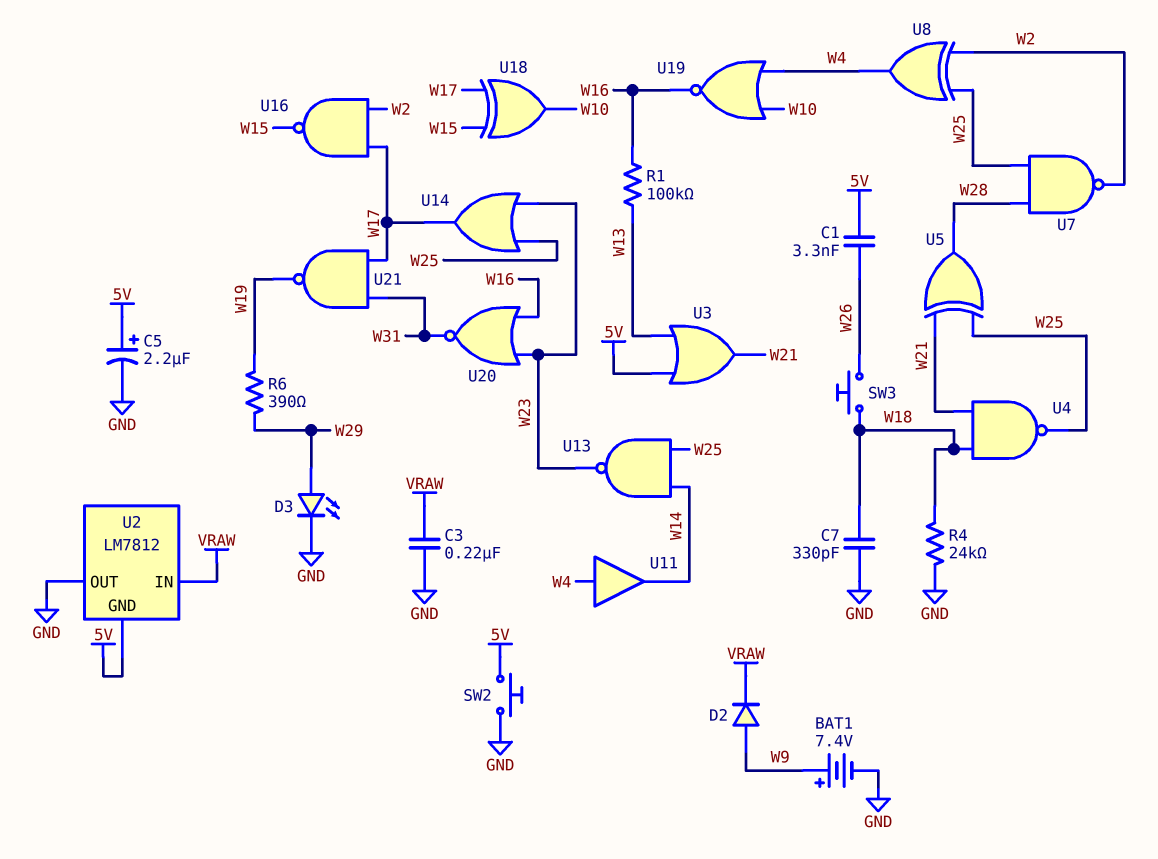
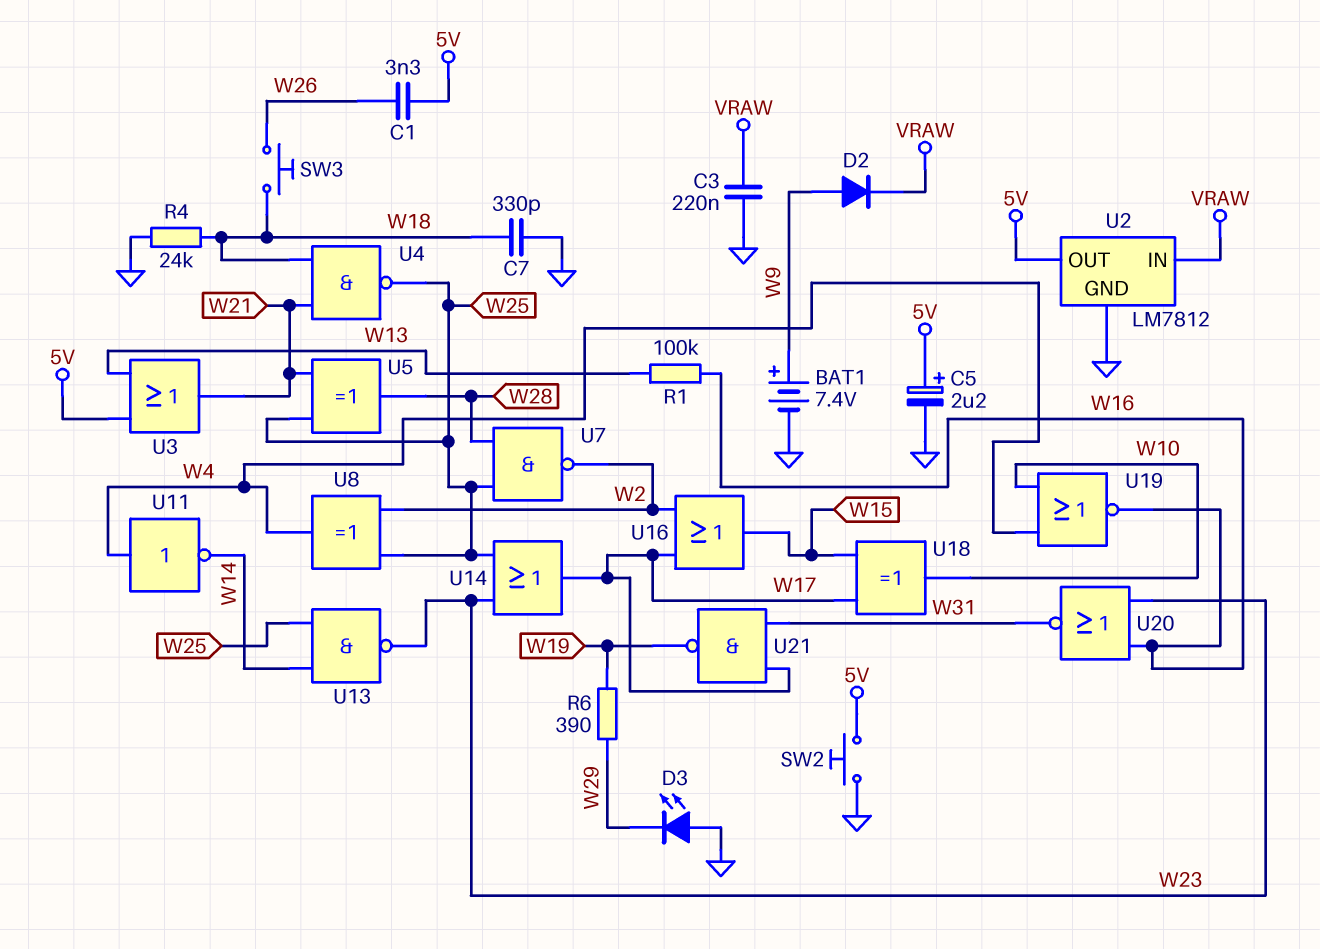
D3: LED (A W29, K GND) -> LED (A GND, K W29)
U2 pin GND: 5V -> GND
U2 pin OUT: GND -> 5V
U11: buffer (in W4, out W14) -> NOT (in W4, out W14)
U16: NAND (in W2, in W17, out W15) -> OR (in W2, in W17, out W15)

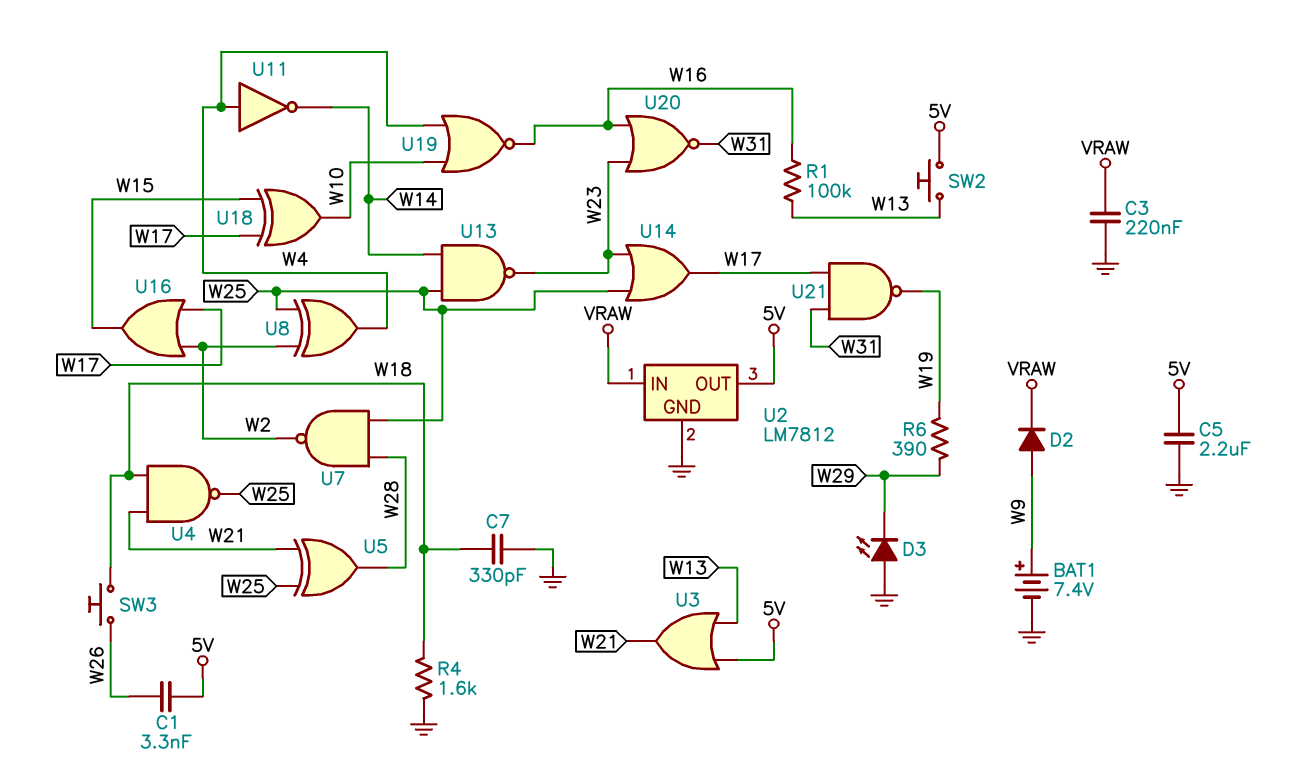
C5: 2.2uF (plus 5V, minus GND) -> 2.2uF (5V, GND)
R4: 24k (GND, W18) -> 1.6k (GND, W18)
SW2: button (5V, GND) -> button (5V, W13)

